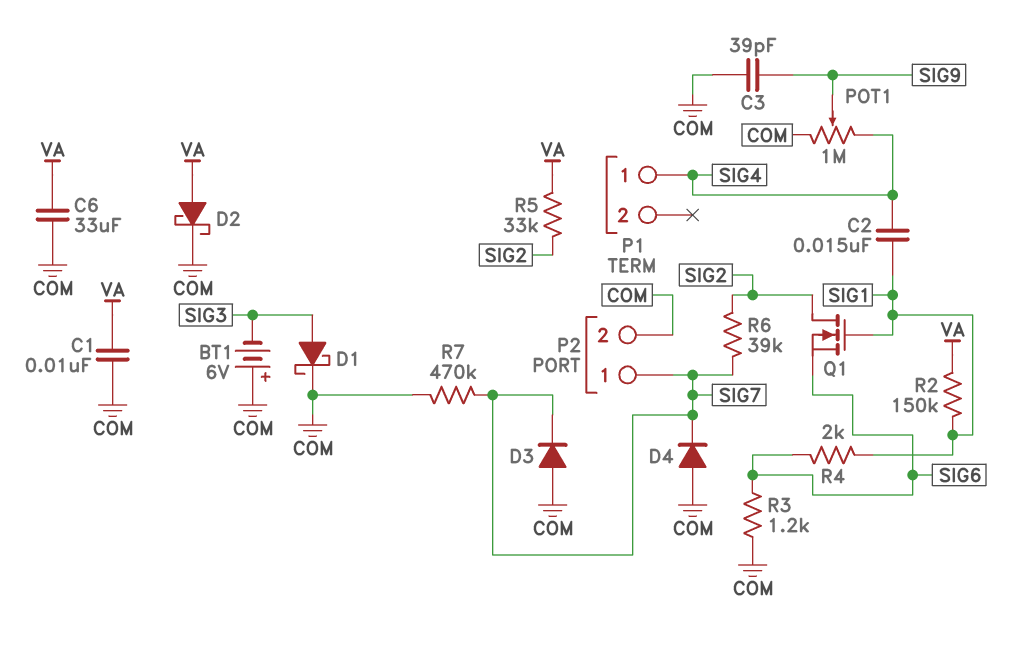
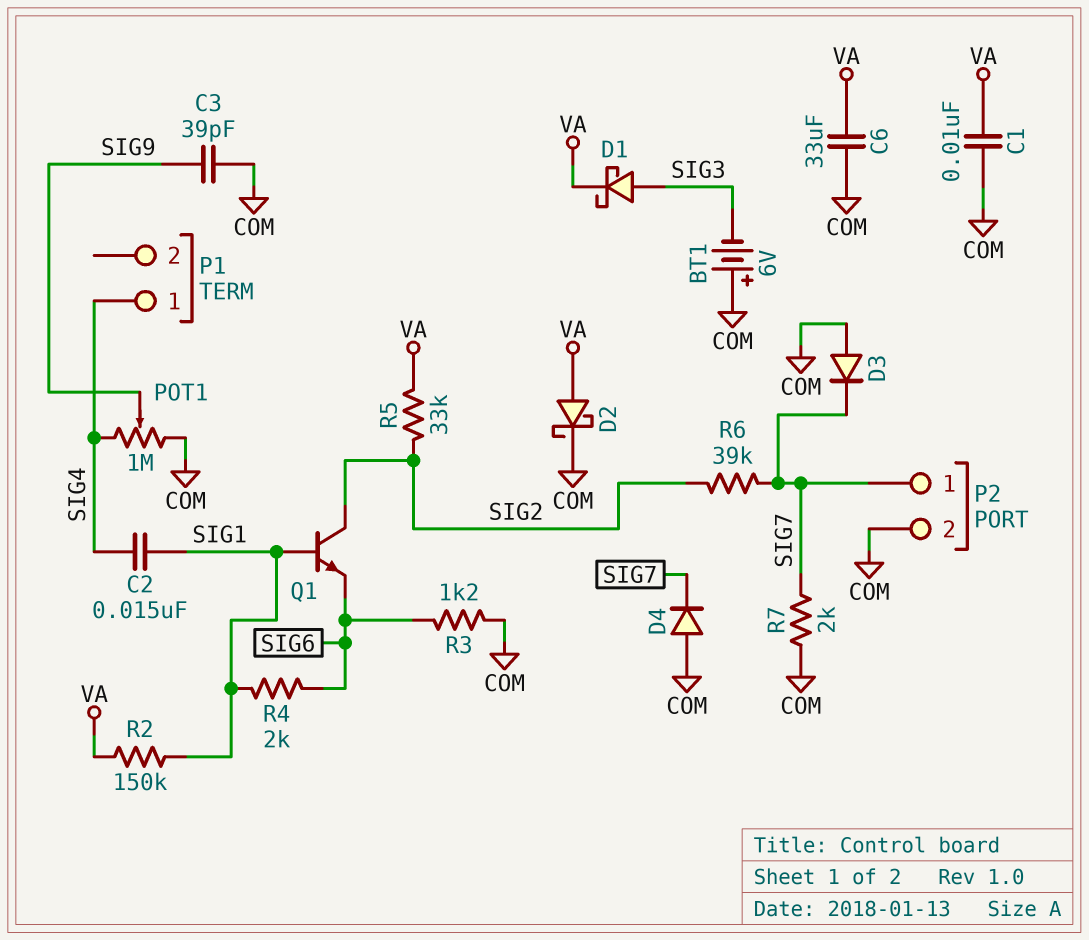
D1: schottky (A SIG3, K COM) -> schottky (A SIG3, K VA)
Q1: NMOS (G SIG1, D SIG2, S SIG6) -> NPN (B SIG1, C SIG2, E SIG6)
R7: 470k (COM, SIG7) -> 2k (COM, SIG7)

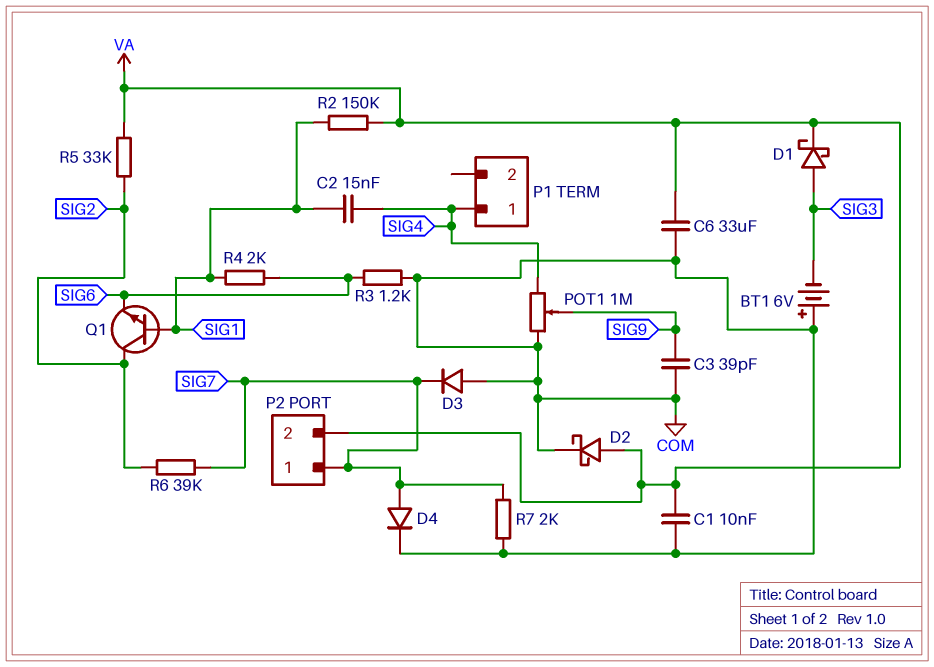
D4: diode (A COM, K SIG7) -> diode (A SIG7, K COM)
P2 pin 2: COM -> VA

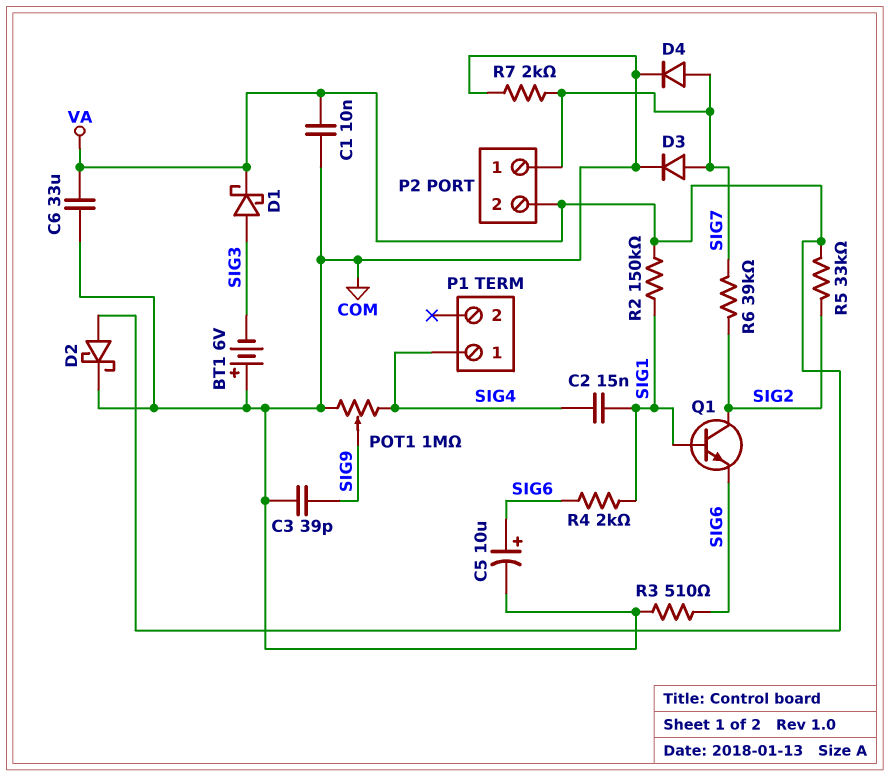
C5: none -> 10uF (plus SIG6, minus COM)
D3: diode (A COM, K SIG7) -> diode (A SIG7, K COM)
R3: 1.2k (COM, SIG6) -> 510 (COM, SIG6)

